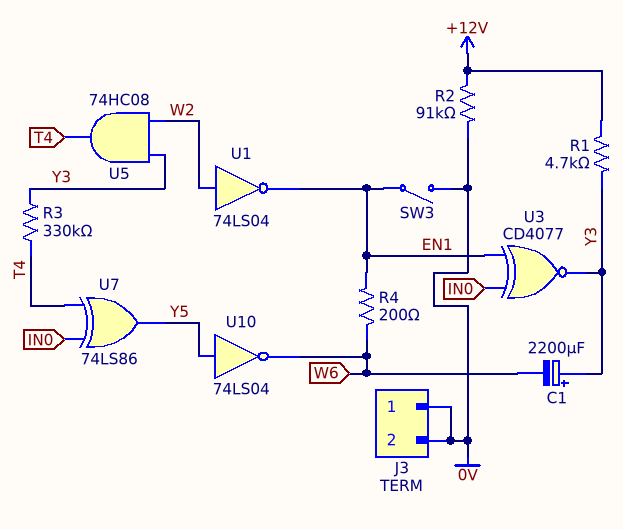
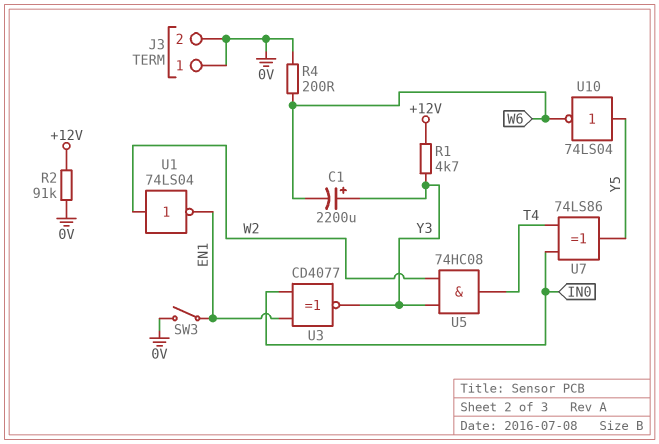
R3: 330k (T4, Y3) -> none
R4: 200 (EN1, W6) -> 200 (0V, W6)

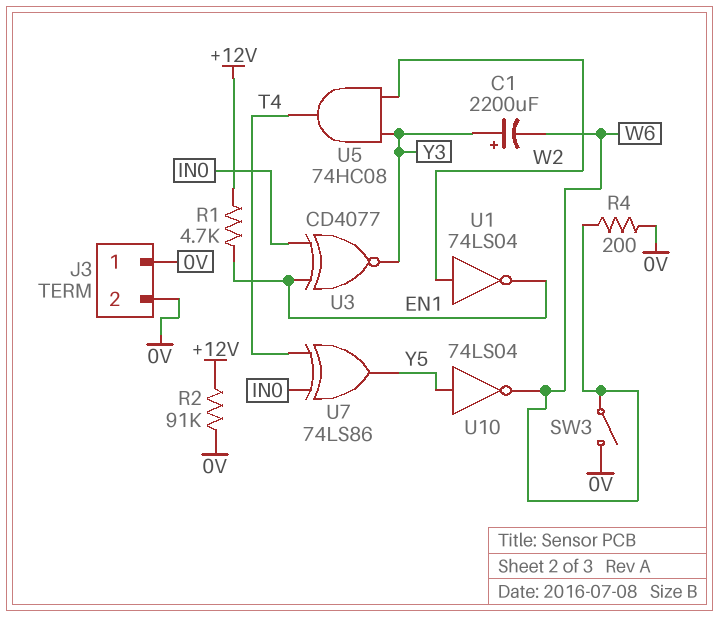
R1: 4.7k (+12V, Y3) -> 4.7k (+12V, EN1)
SW3: switch (0V, EN1) -> switch (0V, W6)

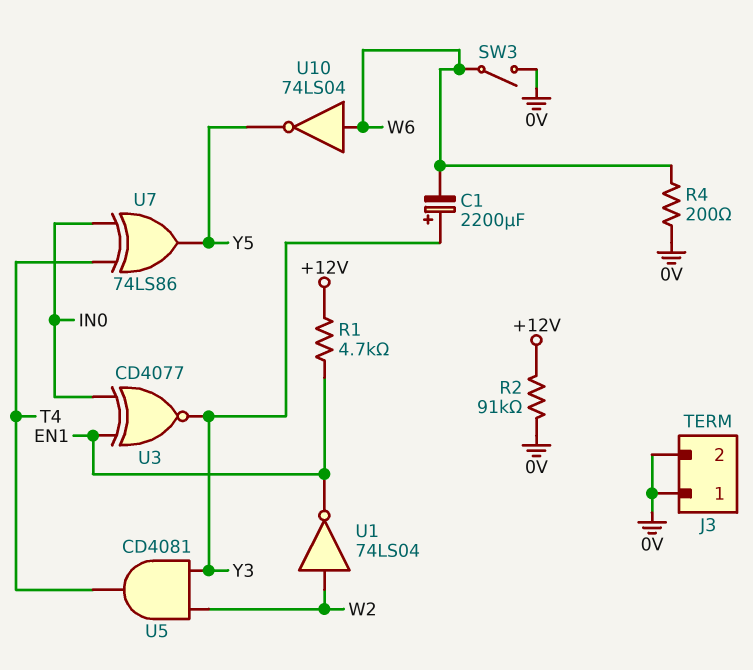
U5: AND 74HC08 (in W2, in Y3, out T4) -> AND CD4081 (in W2, in Y3, out T4)
U10: NOT 74LS04 (in Y5, out W6) -> NOT 74LS04 (in W6, out Y5)

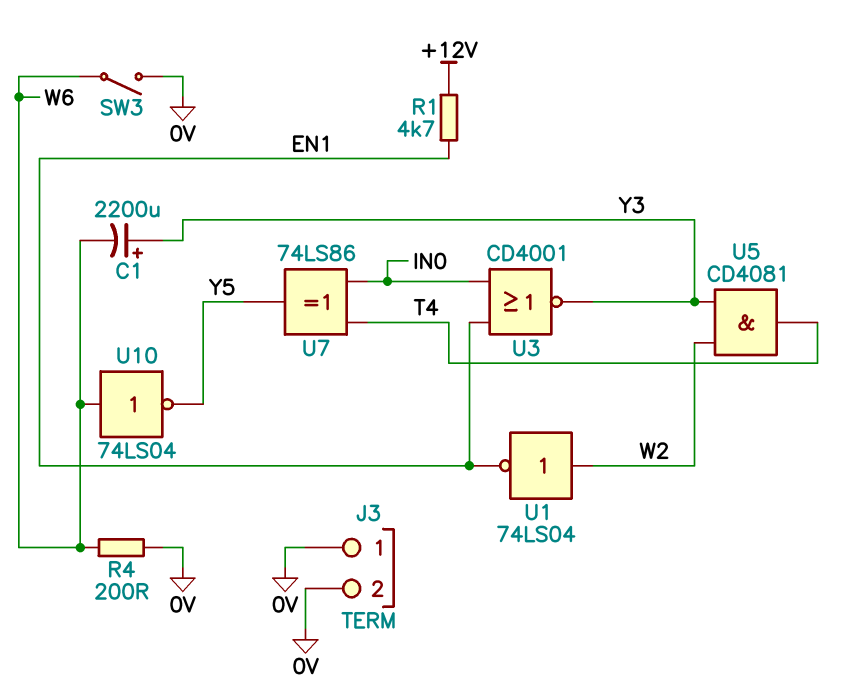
R2: 91k (+12V, 0V) -> none
U3: XNOR CD4077 (in EN1, in IN0, out Y3) -> NOR CD4001 (in EN1, in IN0, out Y3)

